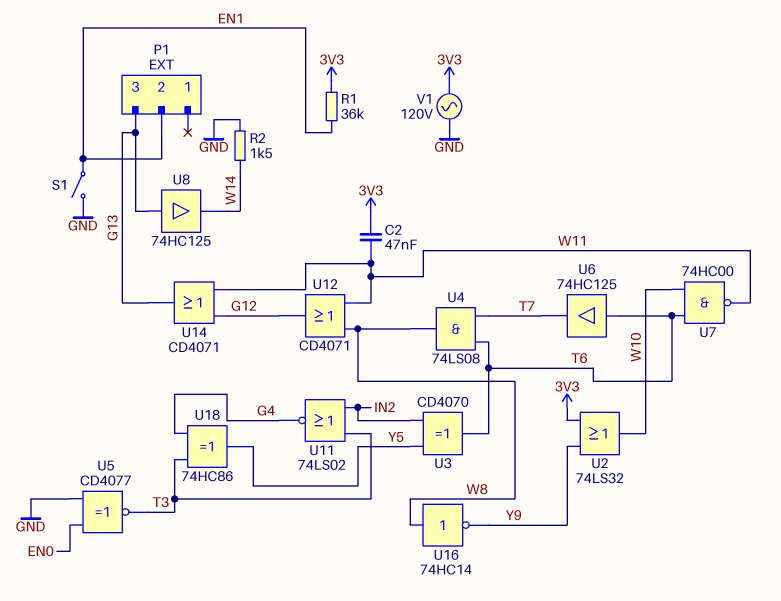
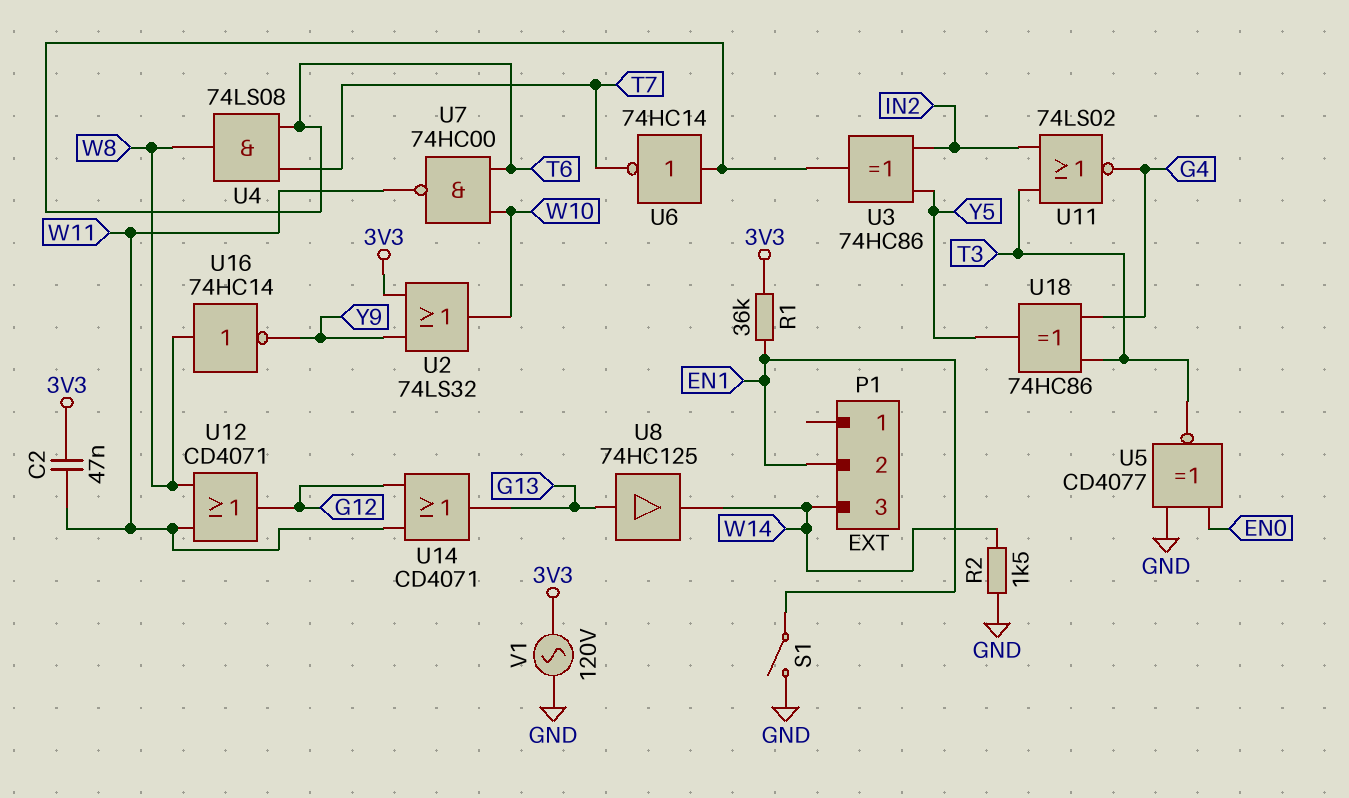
P1 pin 3: G13 -> W14
U3: XOR CD4070 (in IN2, in Y5, out T6) -> XOR 74HC86 (in IN2, in Y5, out T6)
U6: buffer 74HC125 (in T6, out T7) -> NOT 74HC14 (in T6, out T7)

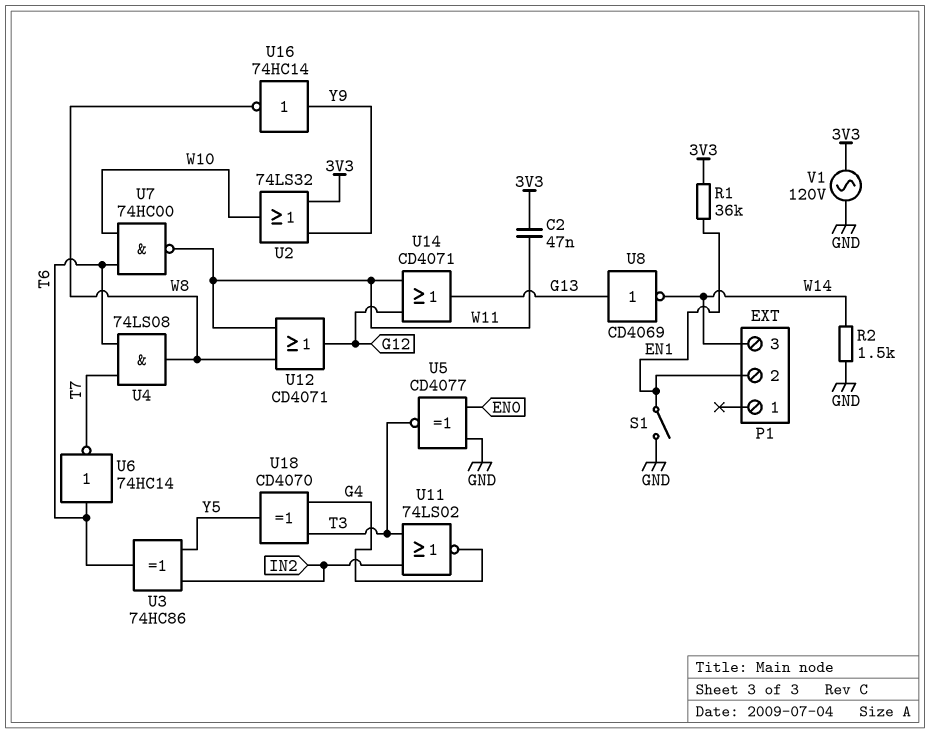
U8: buffer 74HC125 (in G13, out W14) -> NOT CD4069 (in G13, out W14)
U16: NOT 74HC14 (in W8, out Y9) -> NOT 74HC14 (in Y9, out W8)
U18: XOR 74HC86 (in G4, in T3, out Y5) -> XOR CD4070 (in G4, in T3, out Y5)

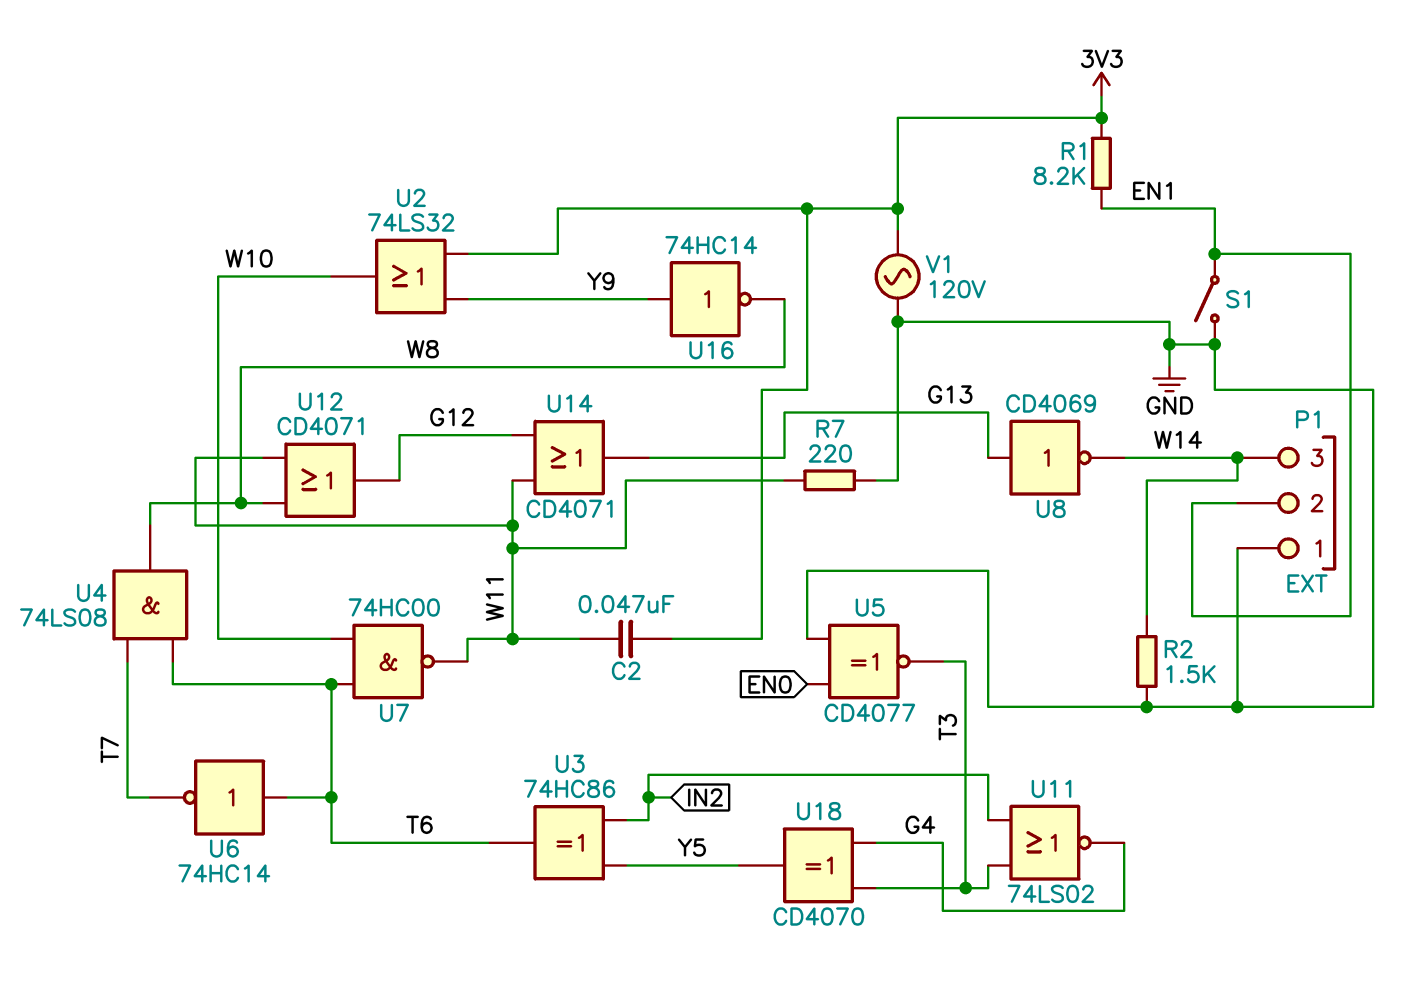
P1 pin 1: none -> GND
R1: 36k (3V3, EN1) -> 8.2k (3V3, EN1)
R7: none -> 220 (GND, W11)

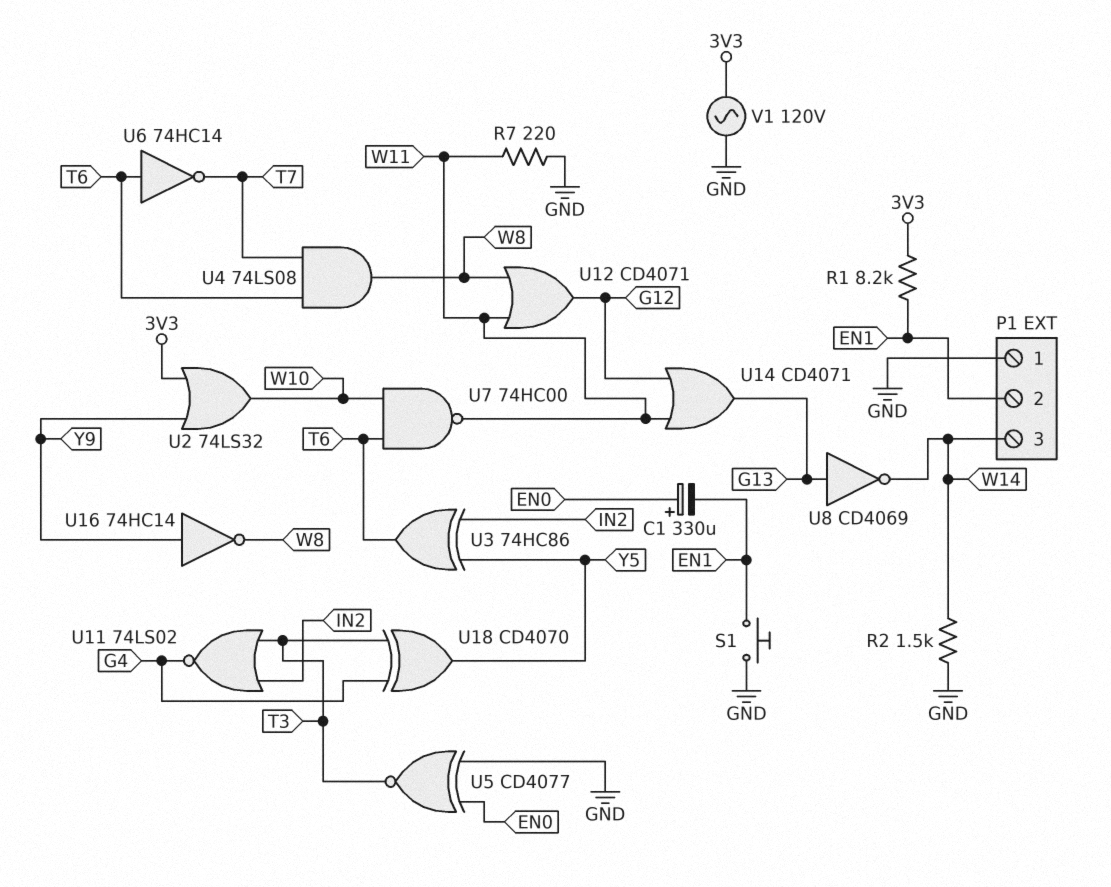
C1: none -> 330uF (plus EN0, minus EN1)
C2: 47nF (3V3, W11) -> none
S1: switch (EN1, GND) -> button (EN1, GND)

